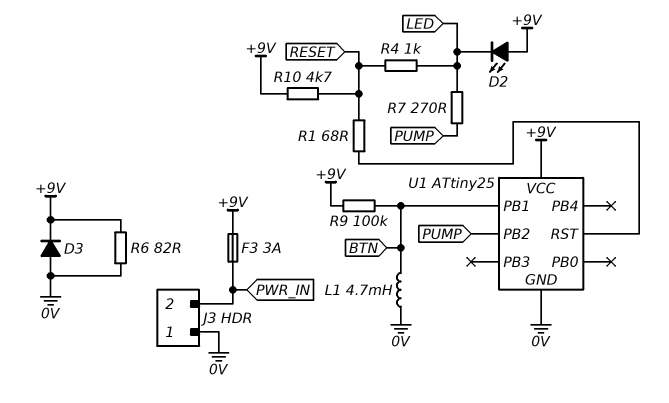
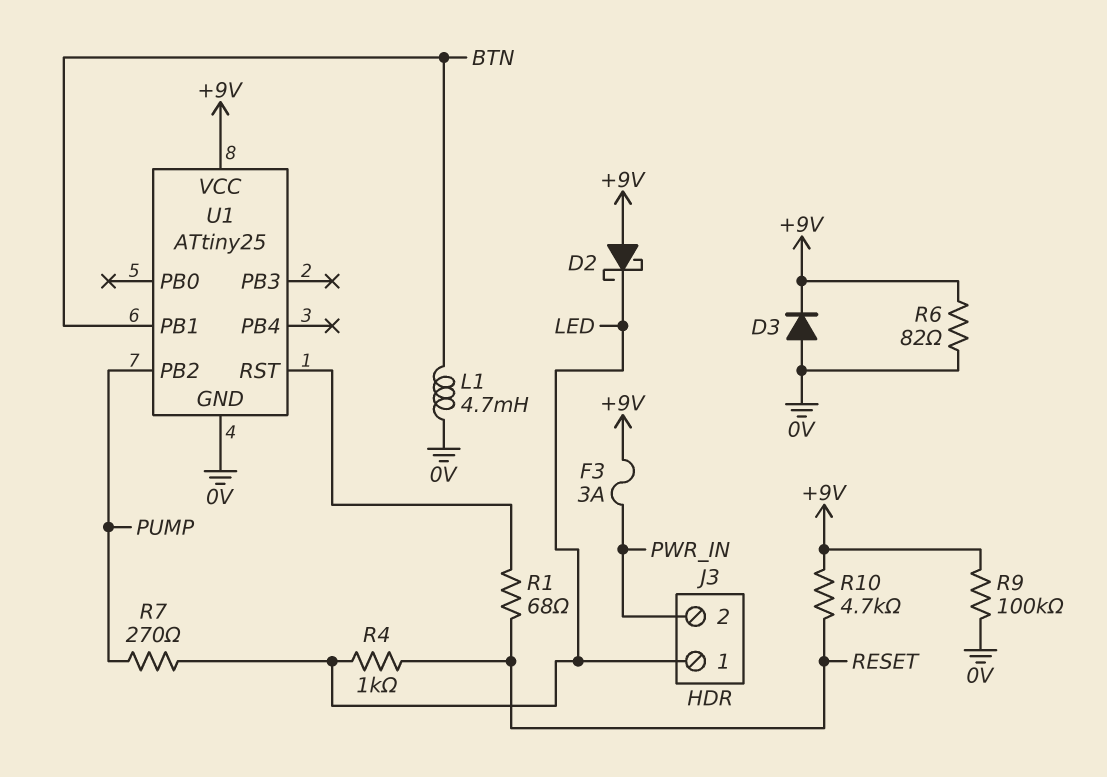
D2: LED (A +9V, K LED) -> schottky (A +9V, K LED)
J3 pin 1: 0V -> LED
R9: 100k (+9V, BTN) -> 100k (+9V, 0V)

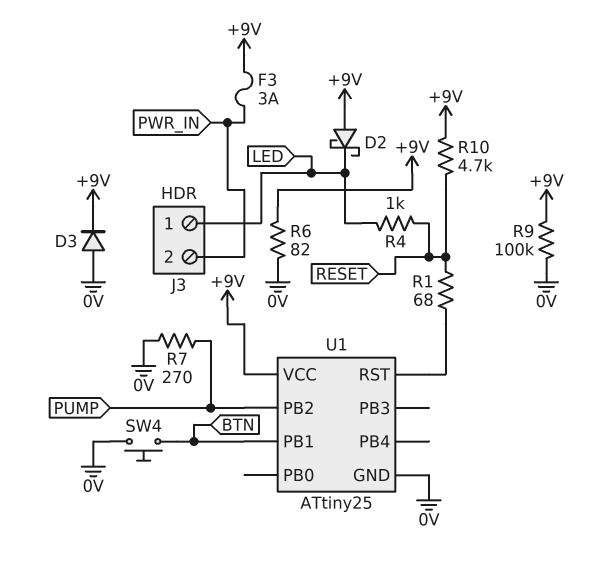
L1: 4.7mH (0V, BTN) -> none
R7: 270 (LED, PUMP) -> 270 (0V, PUMP)
SW4: none -> button (0V, BTN)

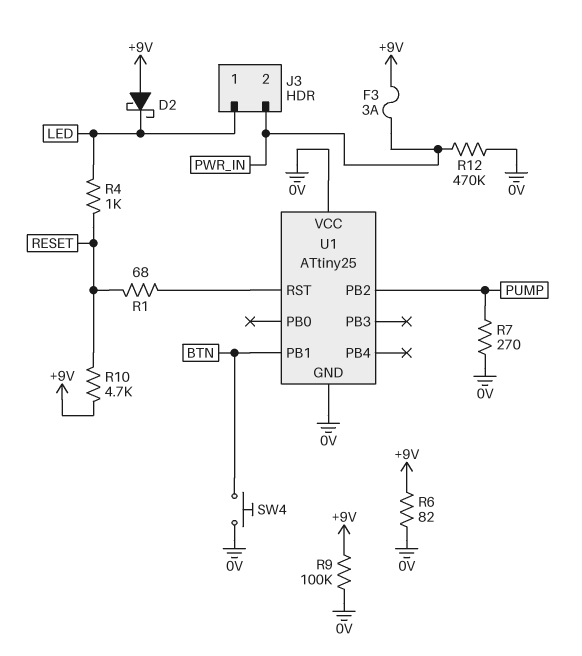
D3: diode (A 0V, K +9V) -> none
R12: none -> 470k (0V, PWR_IN)
U1 pin VCC: +9V -> 0V

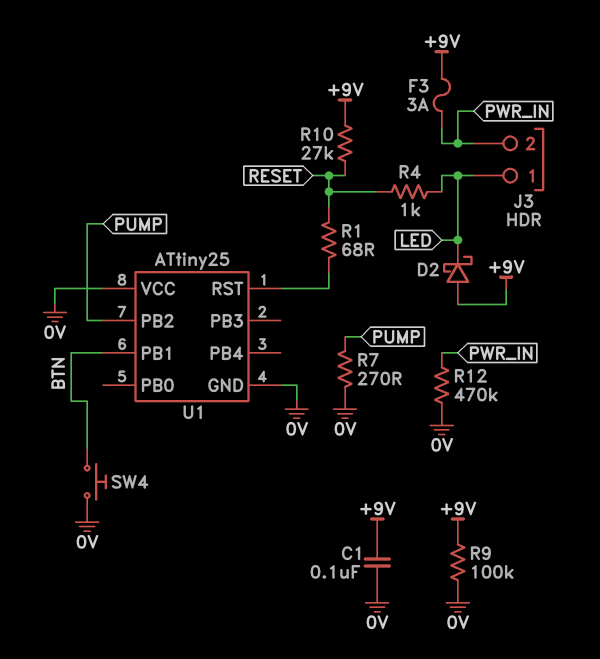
C1: none -> 100nF (+9V, 0V)
R6: 82 (+9V, 0V) -> none
R10: 4.7k (+9V, RESET) -> 27k (+9V, RESET)

